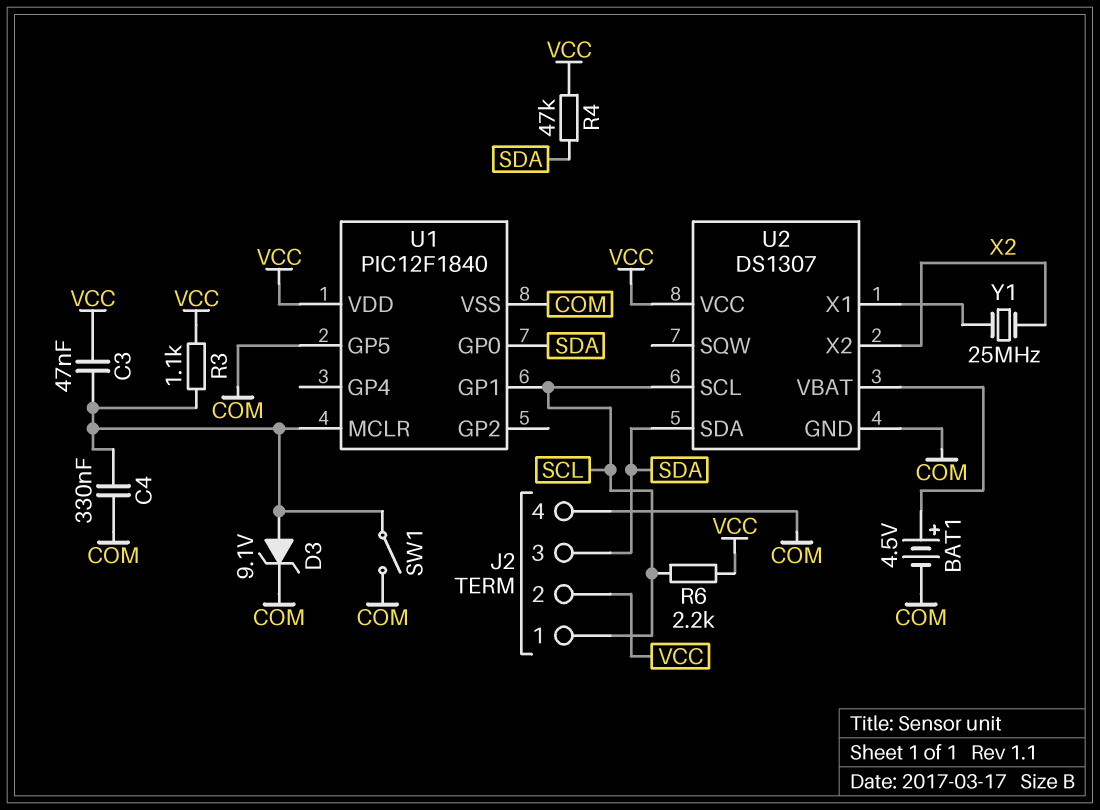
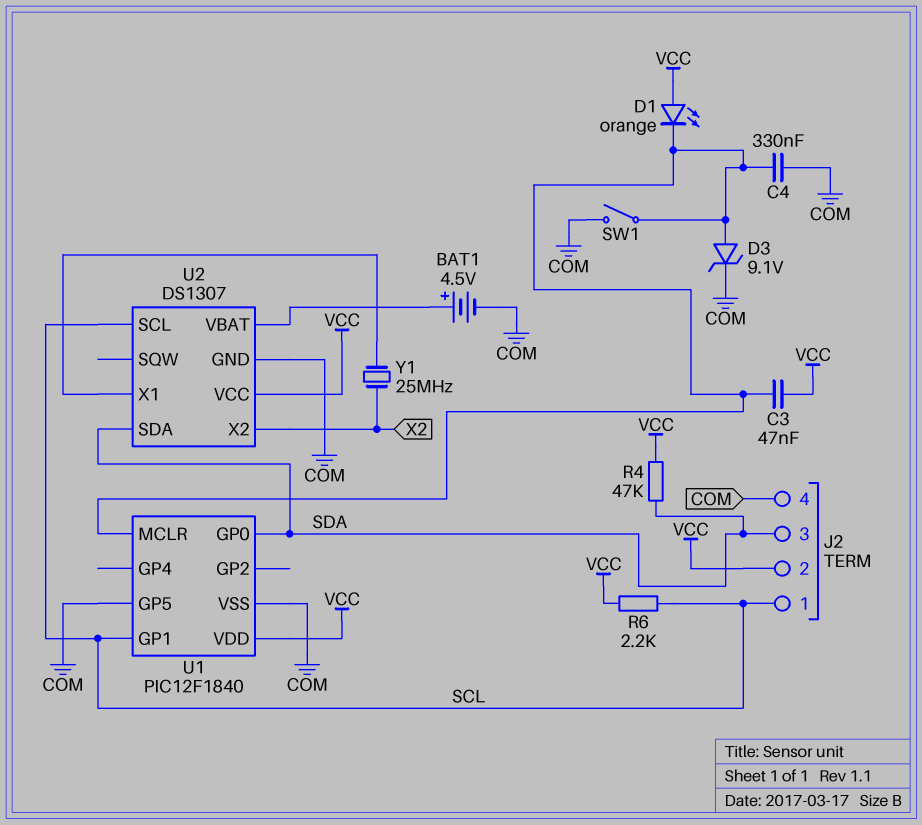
D1: none -> LED orange (A VCC, K U1/MCLR)
R3: 1.1k (U1/MCLR, VCC) -> none

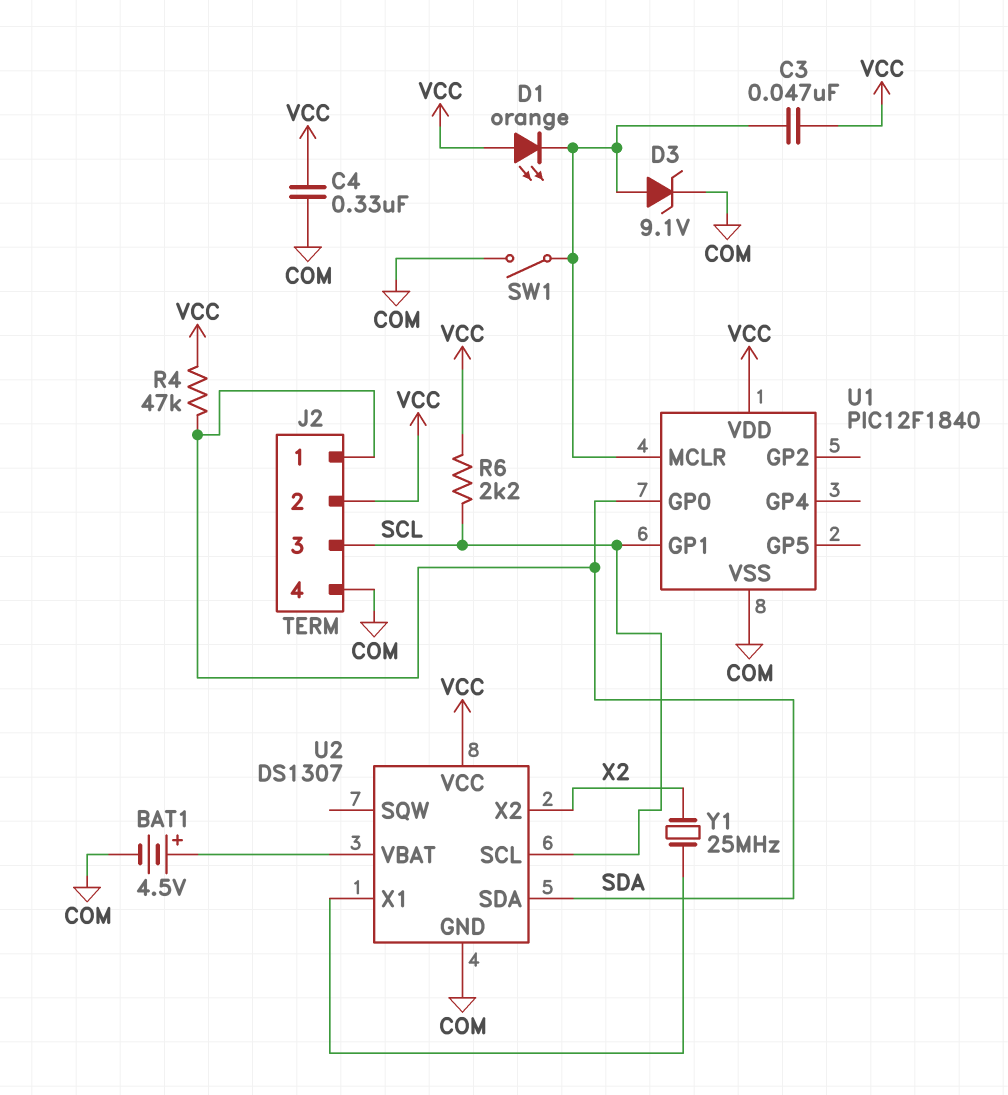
C4: 330nF (COM, U1/MCLR) -> 330nF (COM, VCC)
J2 pin 1: SCL -> SDA
J2 pin 3: SDA -> SCL
U1 pin GP5: COM -> none

